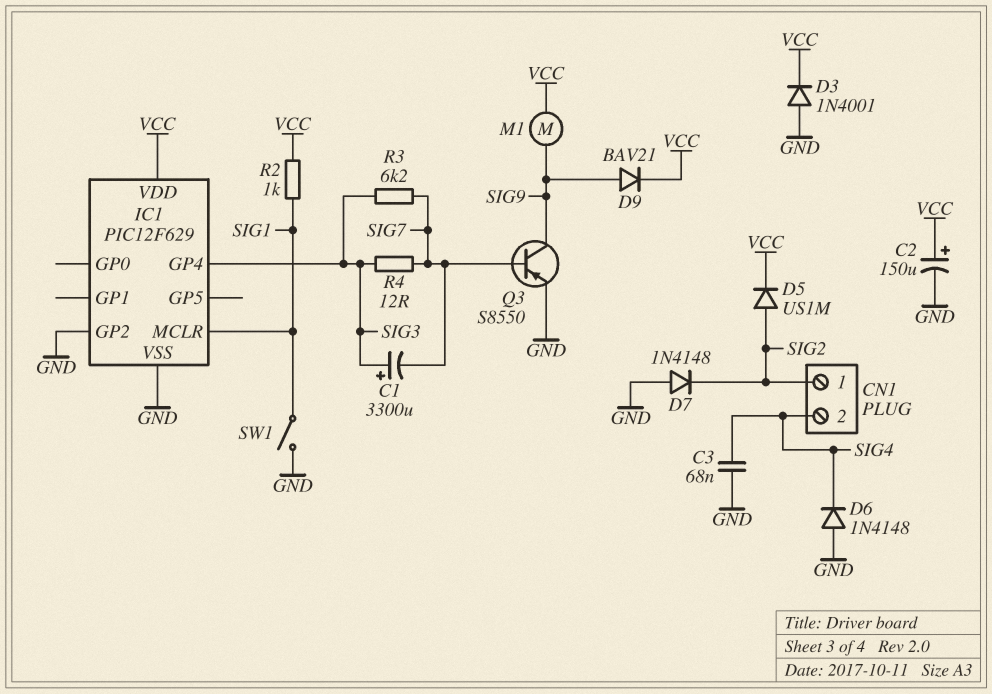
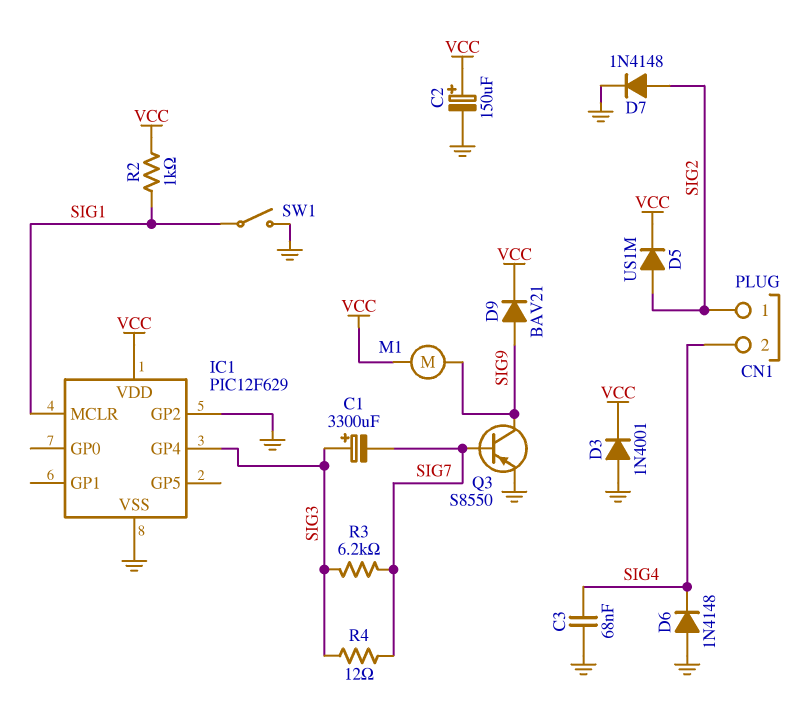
D7: diode 1N4148 (A GND, K SIG2) -> diode 1N4148 (A SIG2, K GND)

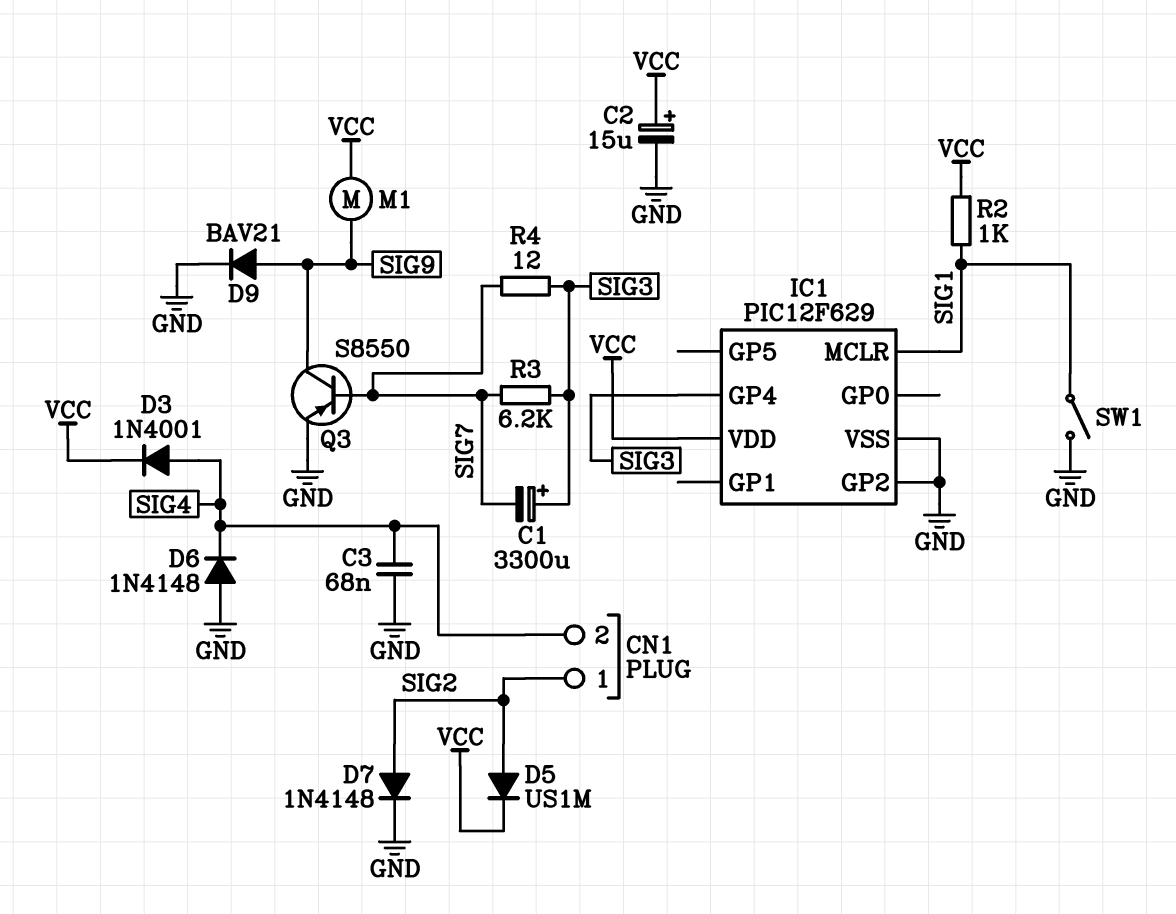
C2: 150uF (plus VCC, minus GND) -> 15uF (plus VCC, minus GND)
D3: diode 1N4001 (A GND, K VCC) -> diode 1N4001 (A SIG4, K VCC)
D9: diode BAV21 (A SIG9, K VCC) -> diode BAV21 (A SIG9, K GND)

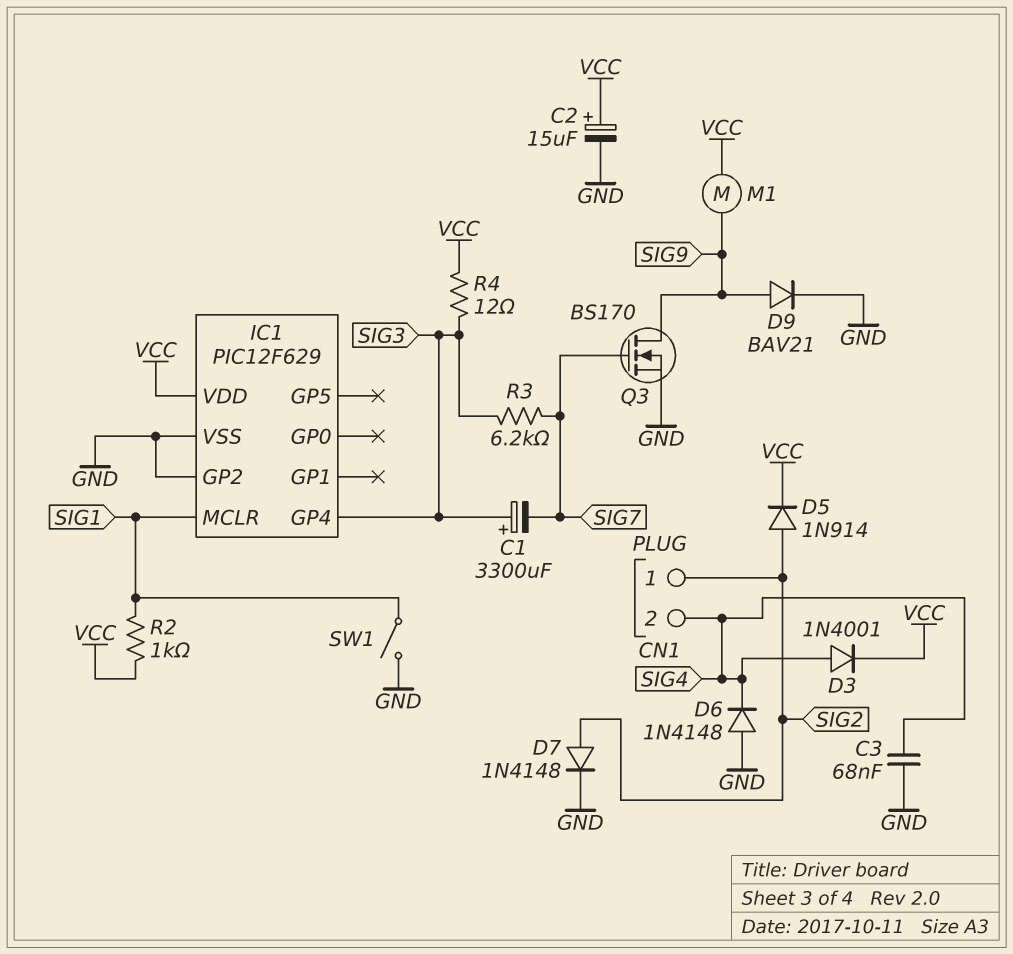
D5: diode US1M (A SIG2, K VCC) -> diode 1N914 (A SIG2, K VCC)
Q3: PNP S8550 (B SIG7, C SIG9, E GND) -> NMOS BS170 (G SIG7, D SIG9, S GND)
R4: 12 (SIG3, SIG7) -> 12 (SIG3, VCC)

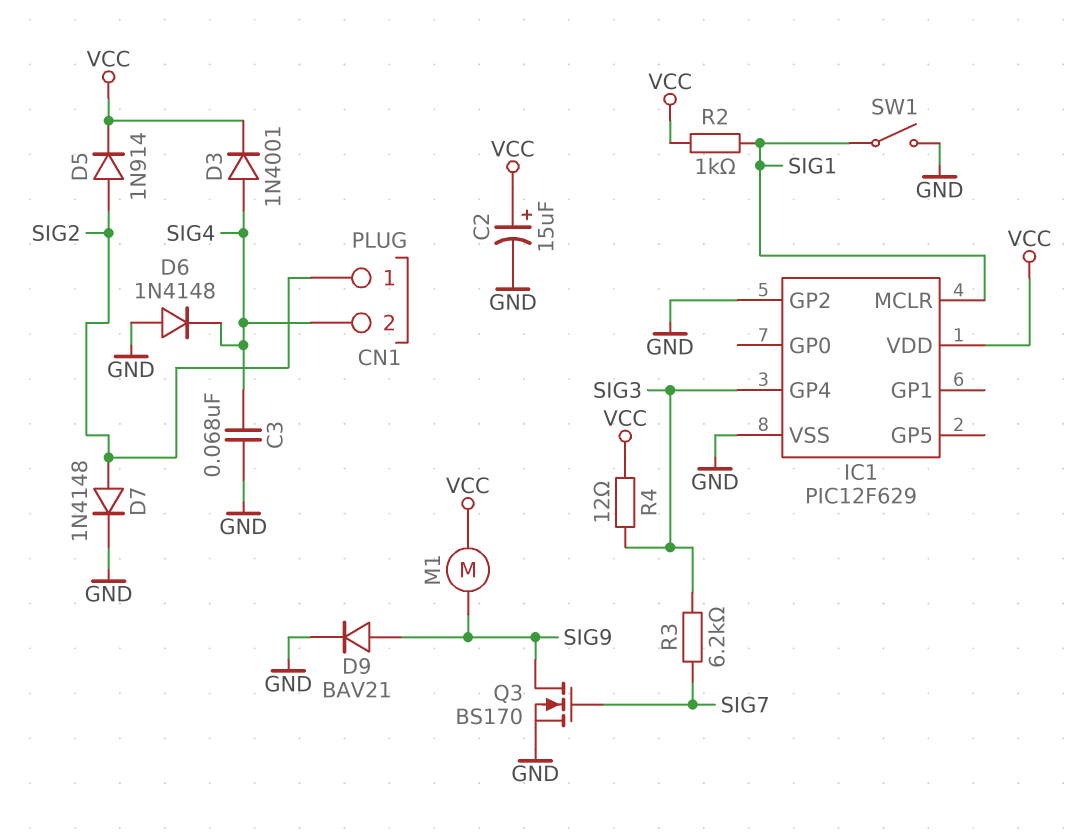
C1: 3300uF (plus SIG3, minus SIG7) -> none

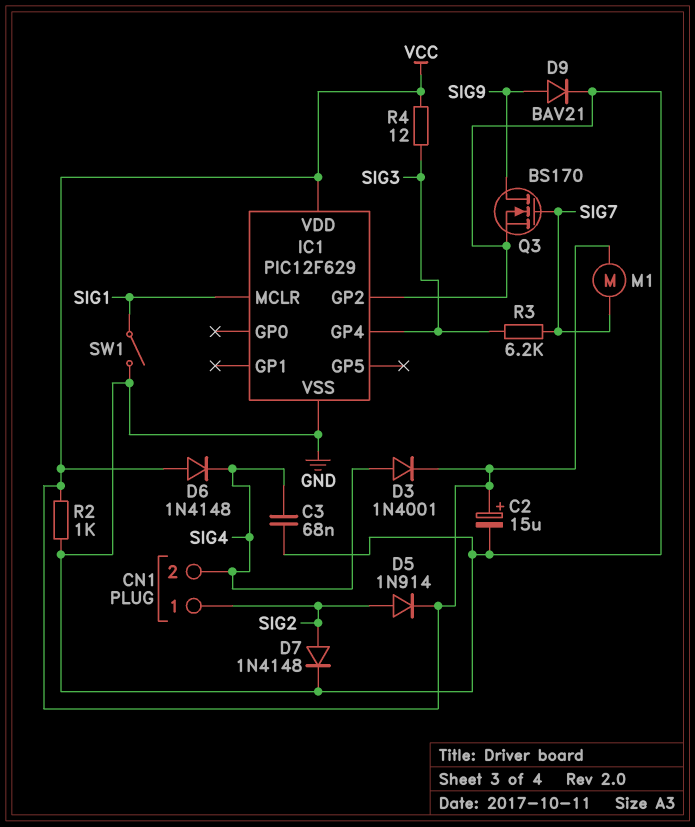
D6: diode 1N4148 (A GND, K SIG4) -> diode 1N4148 (A VCC, K SIG4)
M1: motor (SIG9, VCC) -> motor (SIG7, VCC)
R2: 1k (SIG1, VCC) -> 1k (GND, VCC)

